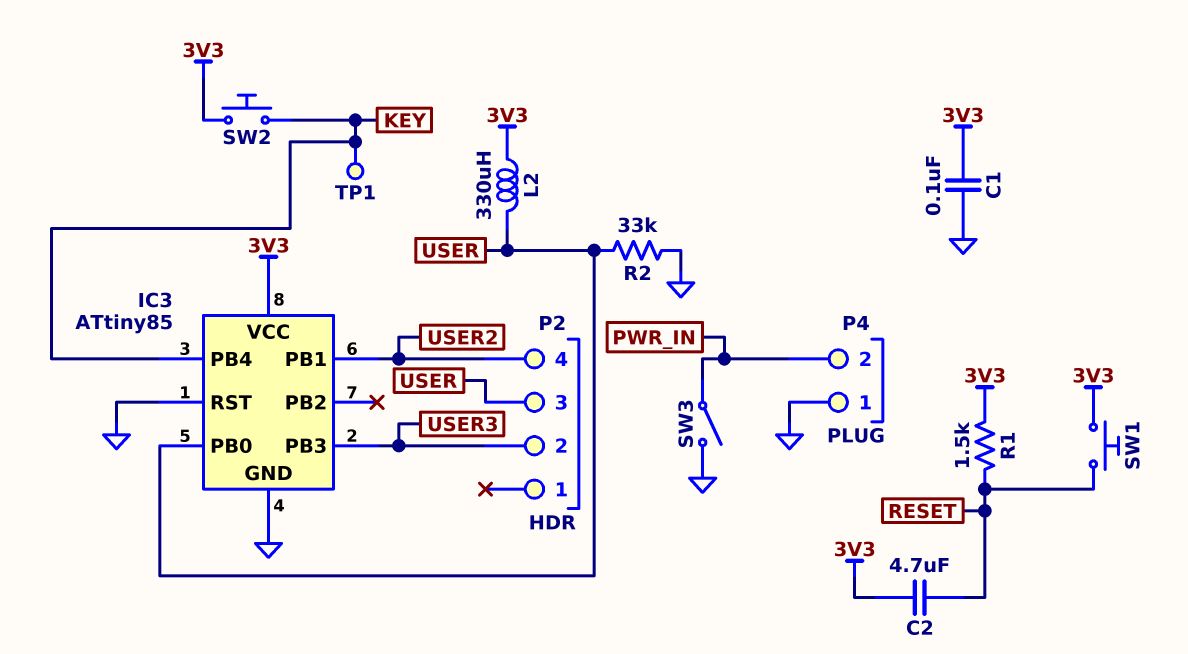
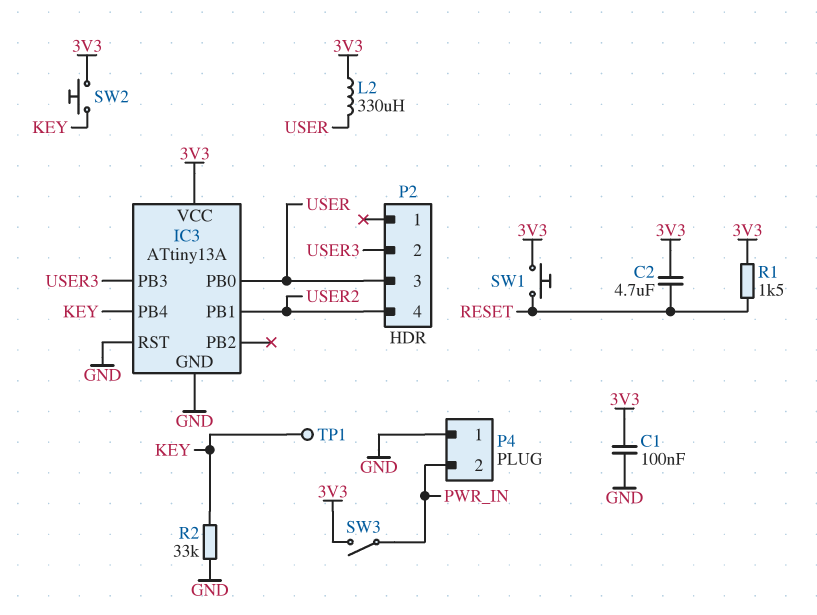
IC3: ATtiny85 -> ATtiny13A
R2: 33k (GND, USER) -> 33k (GND, KEY)
SW3: switch (GND, PWR_IN) -> switch (3V3, PWR_IN)

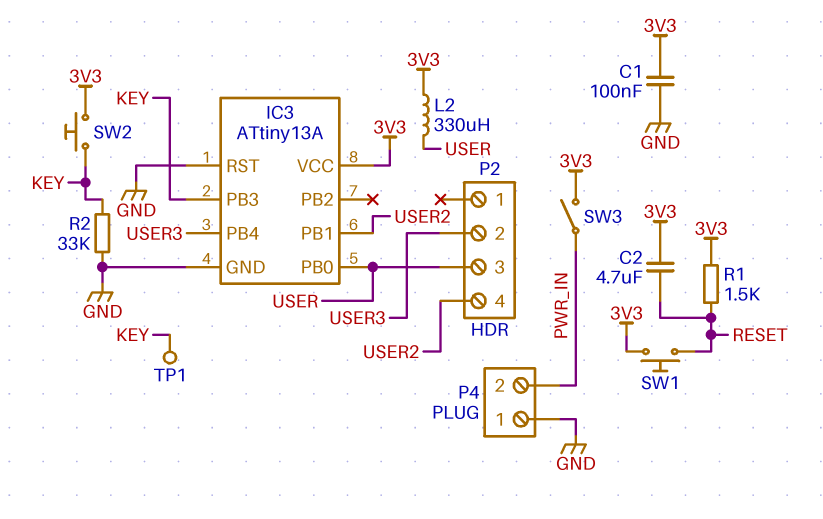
IC3 pin PB3: USER3 -> KEY
IC3 pin PB4: KEY -> USER3

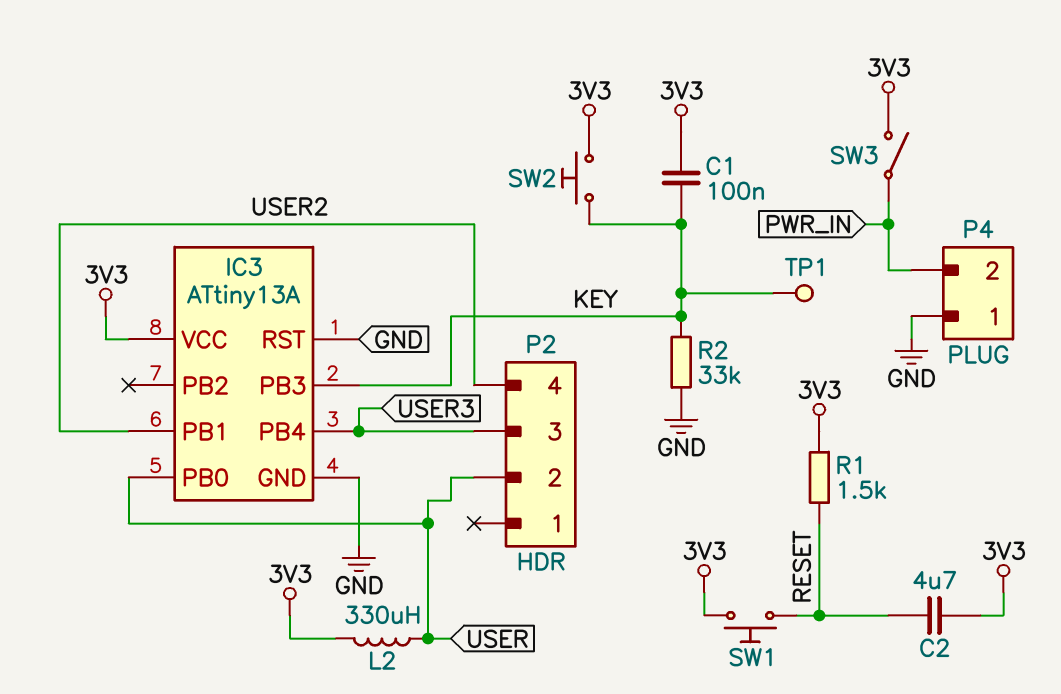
C1: 100nF (3V3, GND) -> 100nF (3V3, KEY)
P2 pin 2: USER3 -> USER
P2 pin 3: USER -> USER3

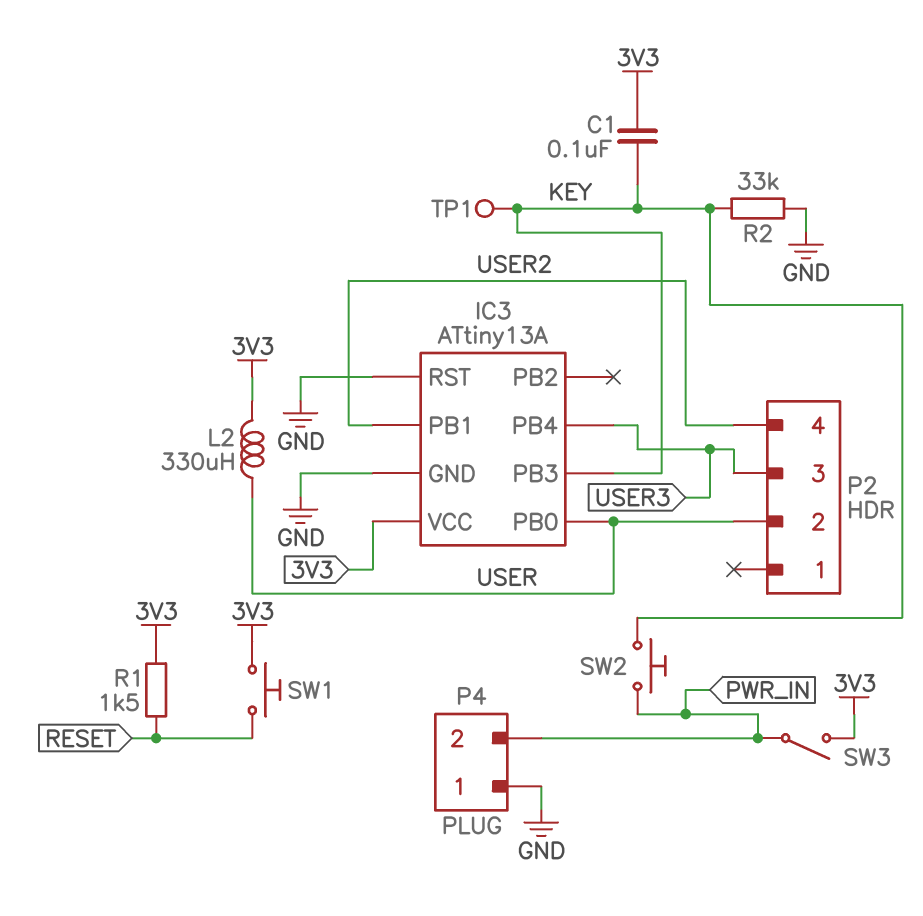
C2: 4.7uF (3V3, RESET) -> none
SW2: button (3V3, KEY) -> button (KEY, PWR_IN)

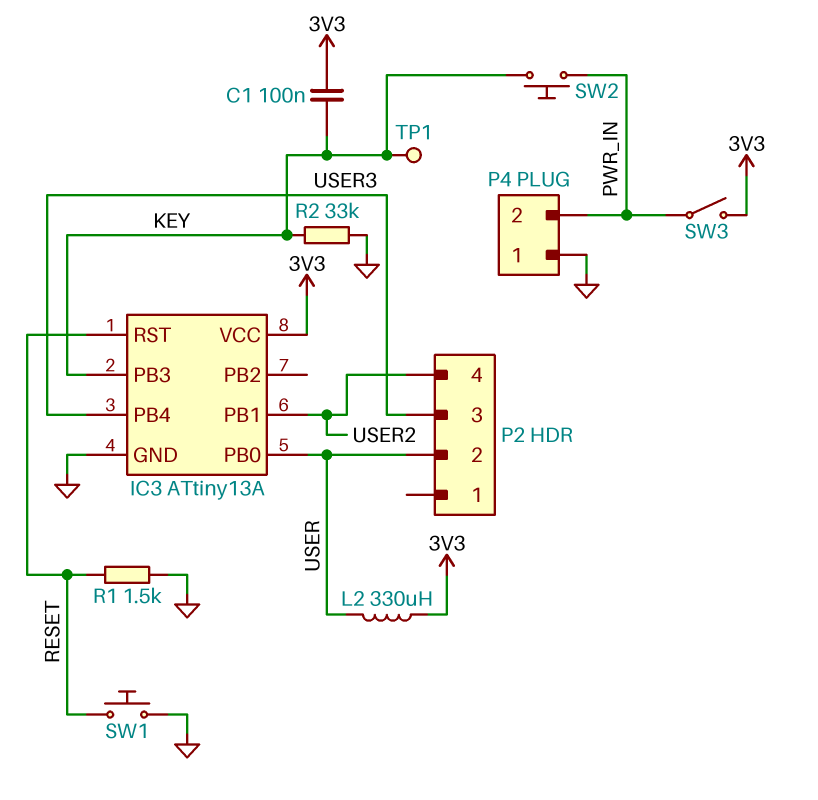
IC3 pin RST: GND -> RESET
R1: 1.5k (3V3, RESET) -> 1.5k (GND, RESET)
SW1: button (3V3, RESET) -> button (GND, RESET)

